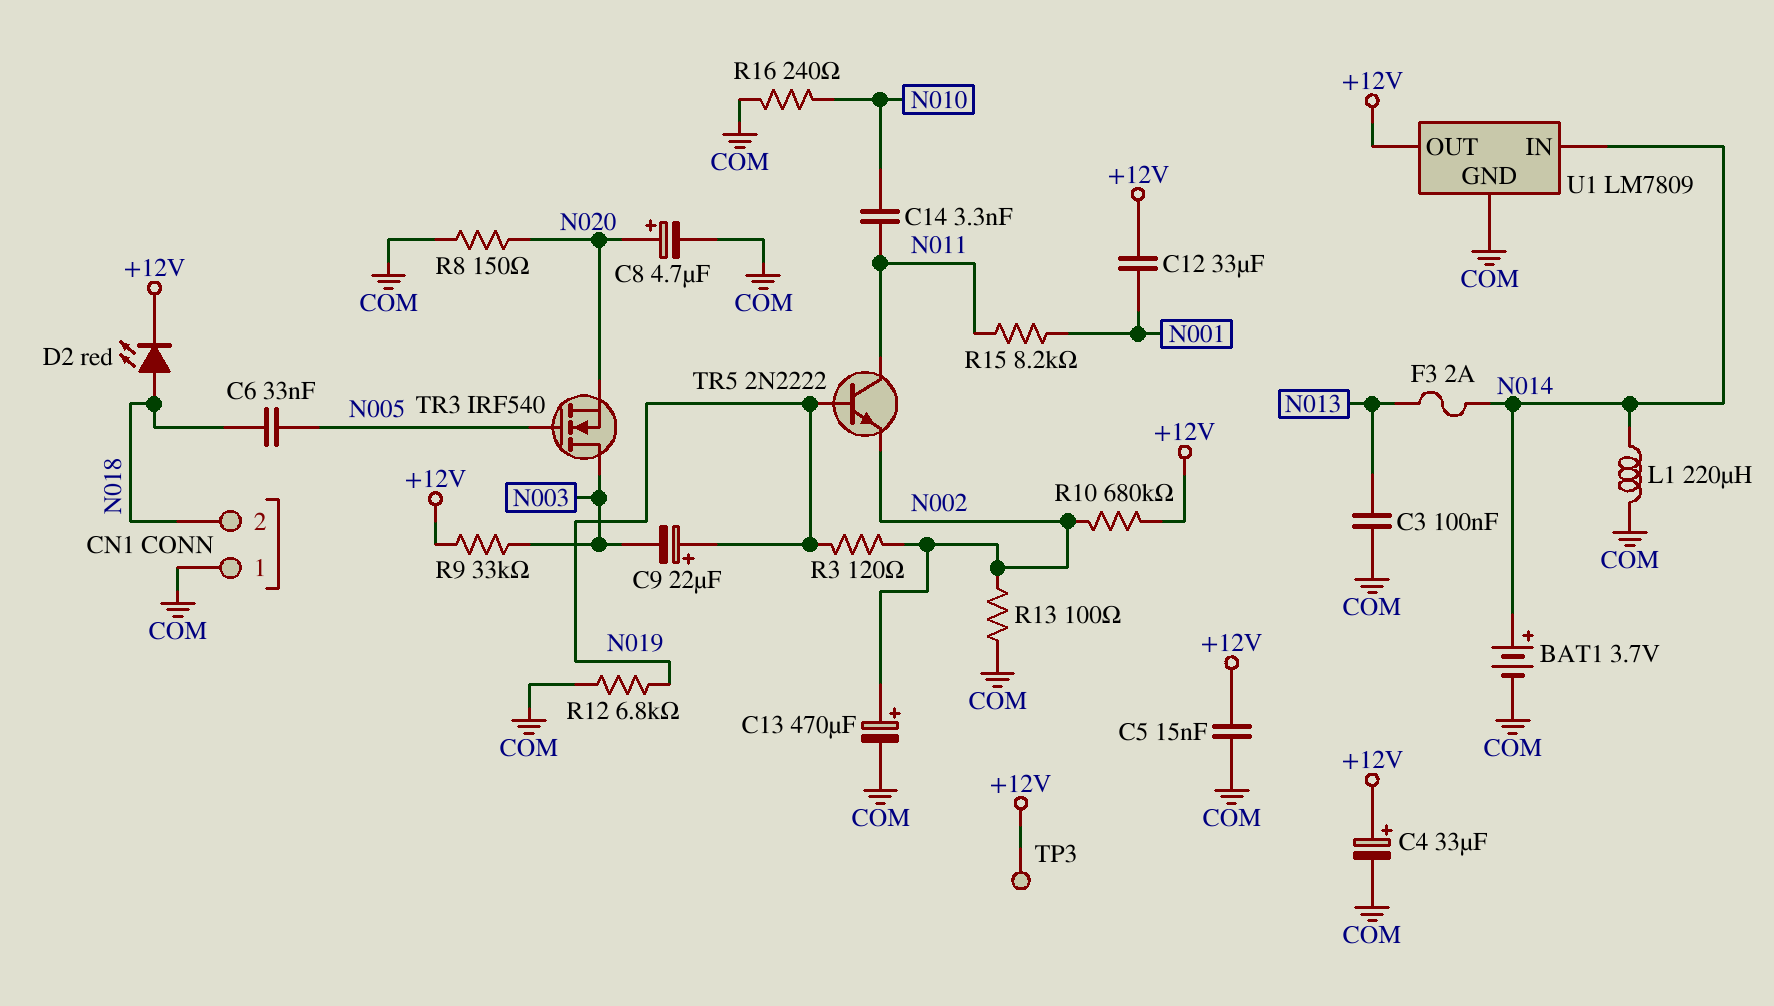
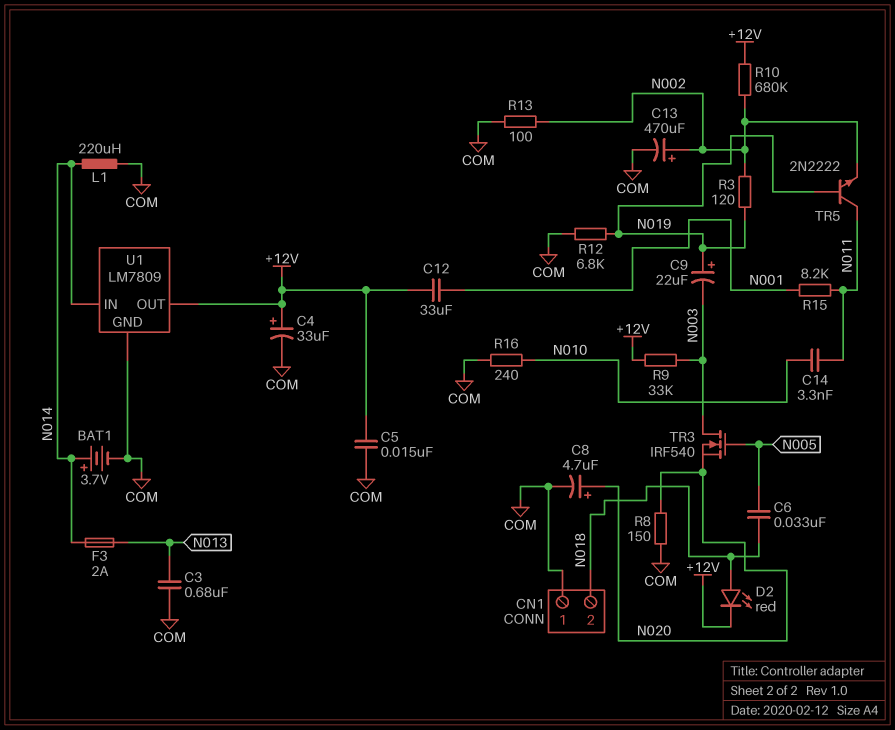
C3: 100nF (COM, N013) -> 680nF (COM, N013)
TP3: test point (+12V) -> none

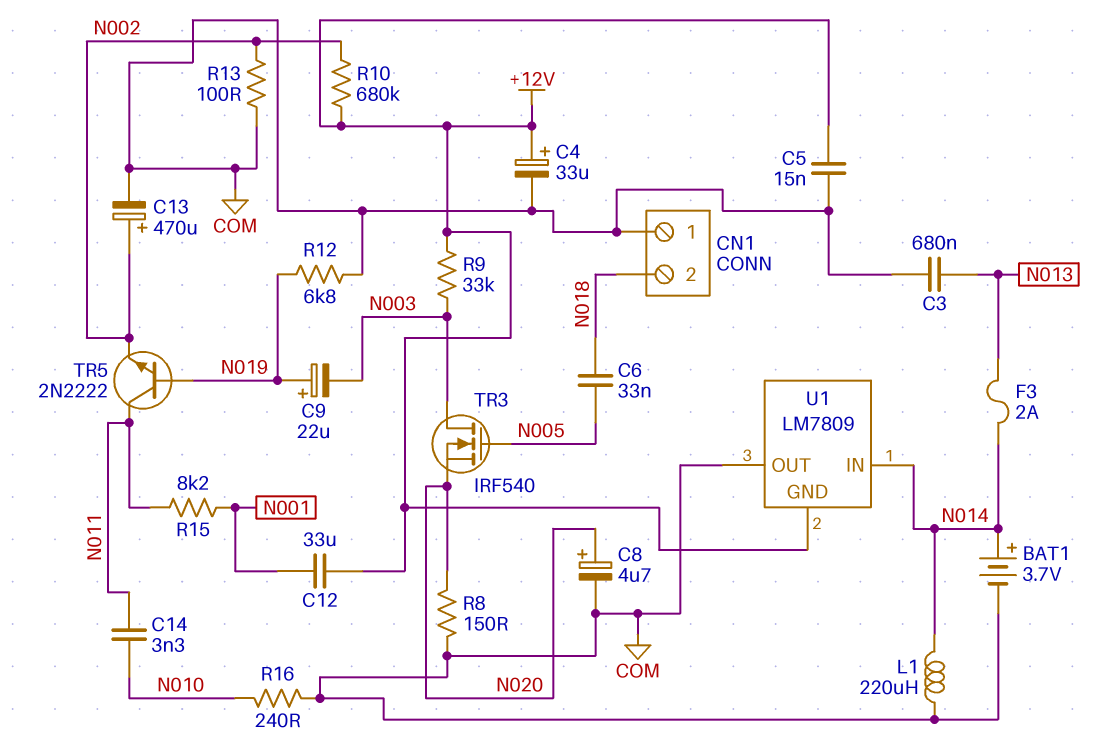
D2: LED red (A N018, K +12V) -> none
R3: 120 (N002, N019) -> none
U1 pin GND: COM -> +12V
U1 pin OUT: +12V -> COM

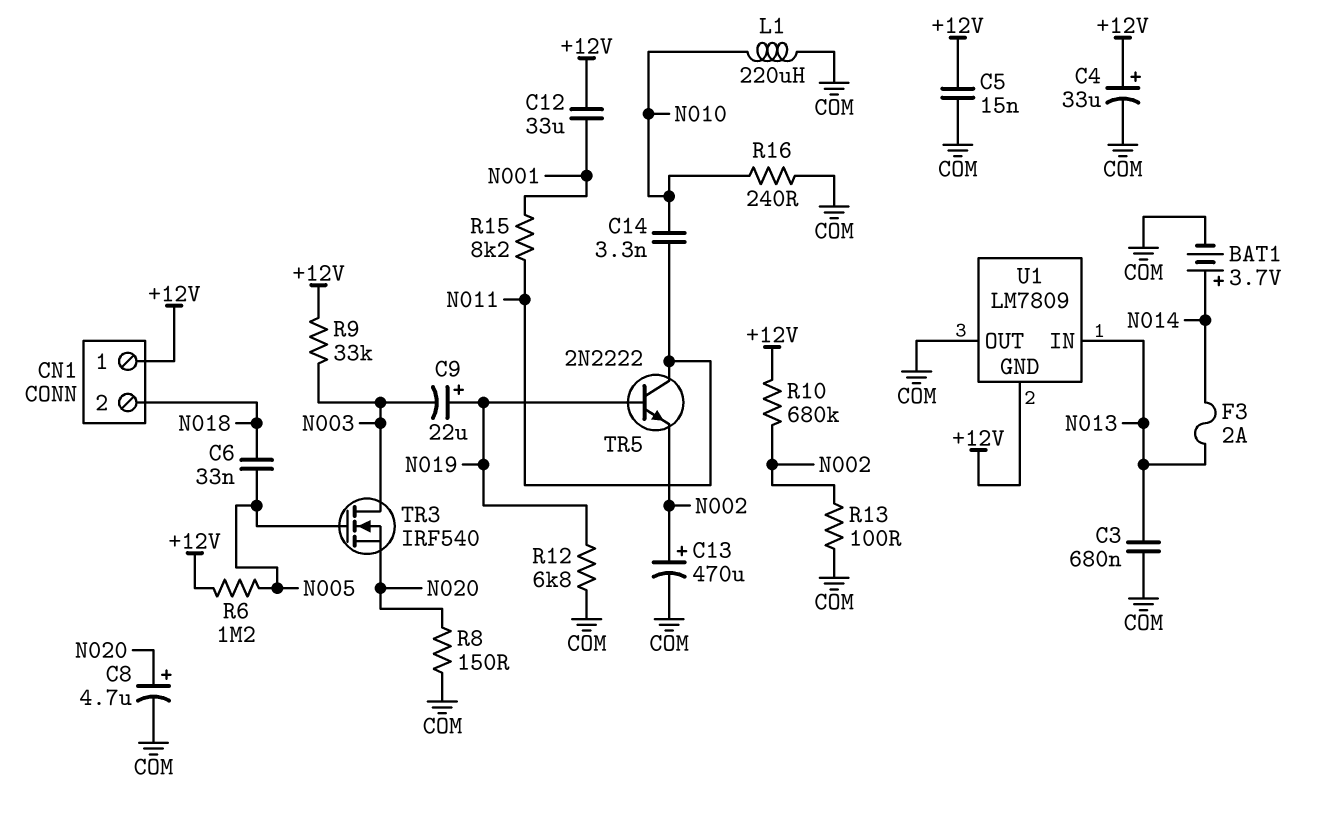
CN1 pin 1: COM -> +12V
L1: 220uH (COM, N014) -> 220uH (COM, N010)
R6: none -> 1.2M (+12V, N005)
U1 pin IN: N014 -> N013

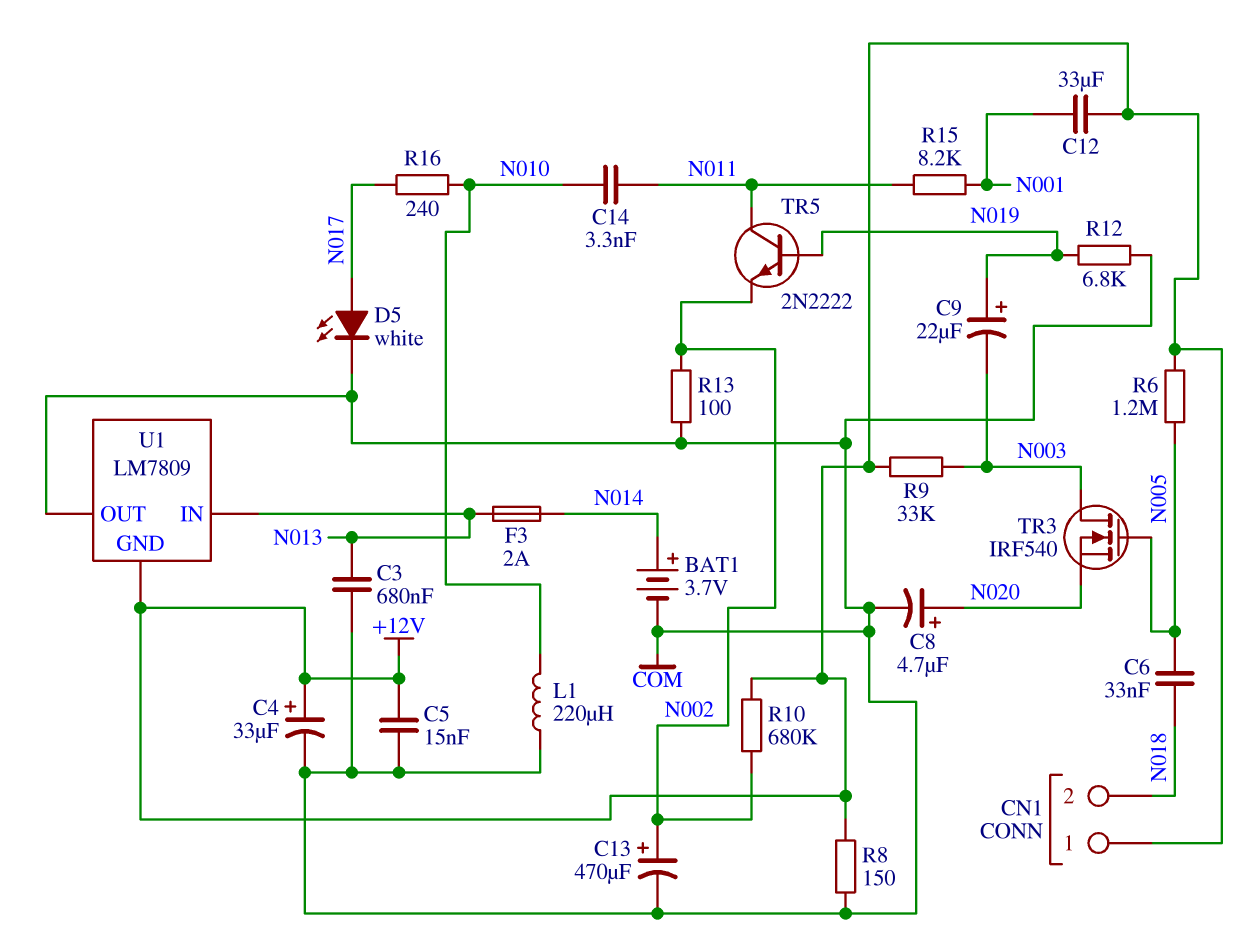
D5: none -> LED white (A N017, K COM)
R8: 150 (COM, N020) -> 150 (+12V, COM)
R16: 240 (COM, N010) -> 240 (N010, N017)

